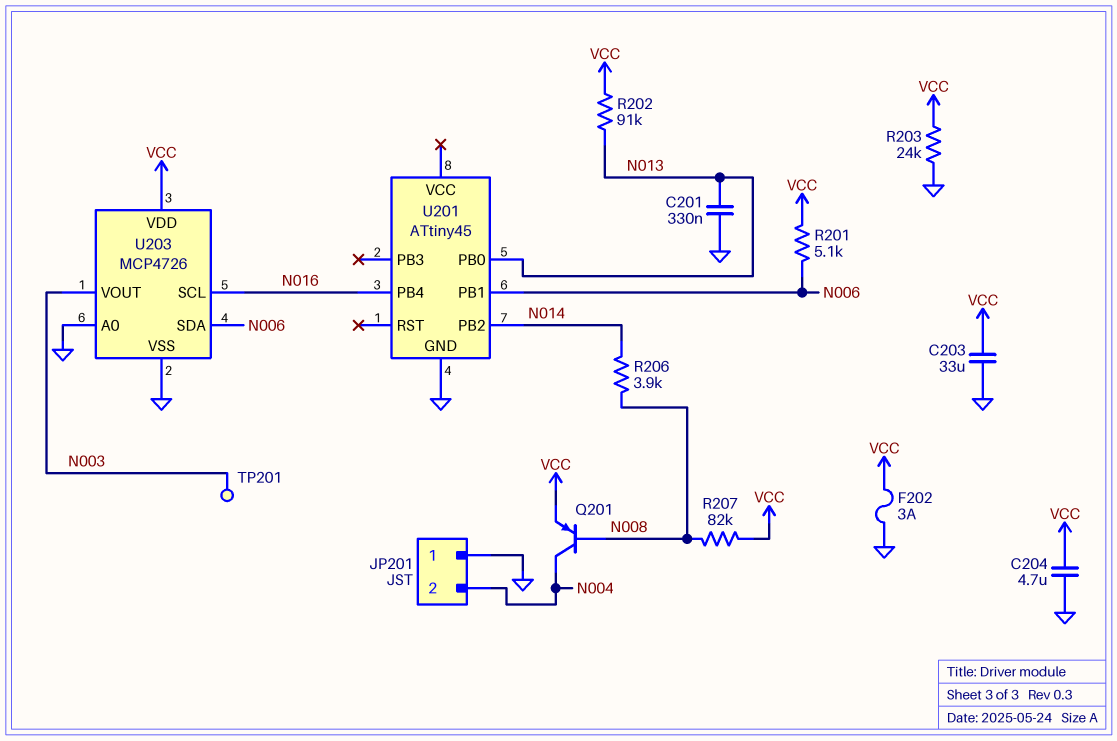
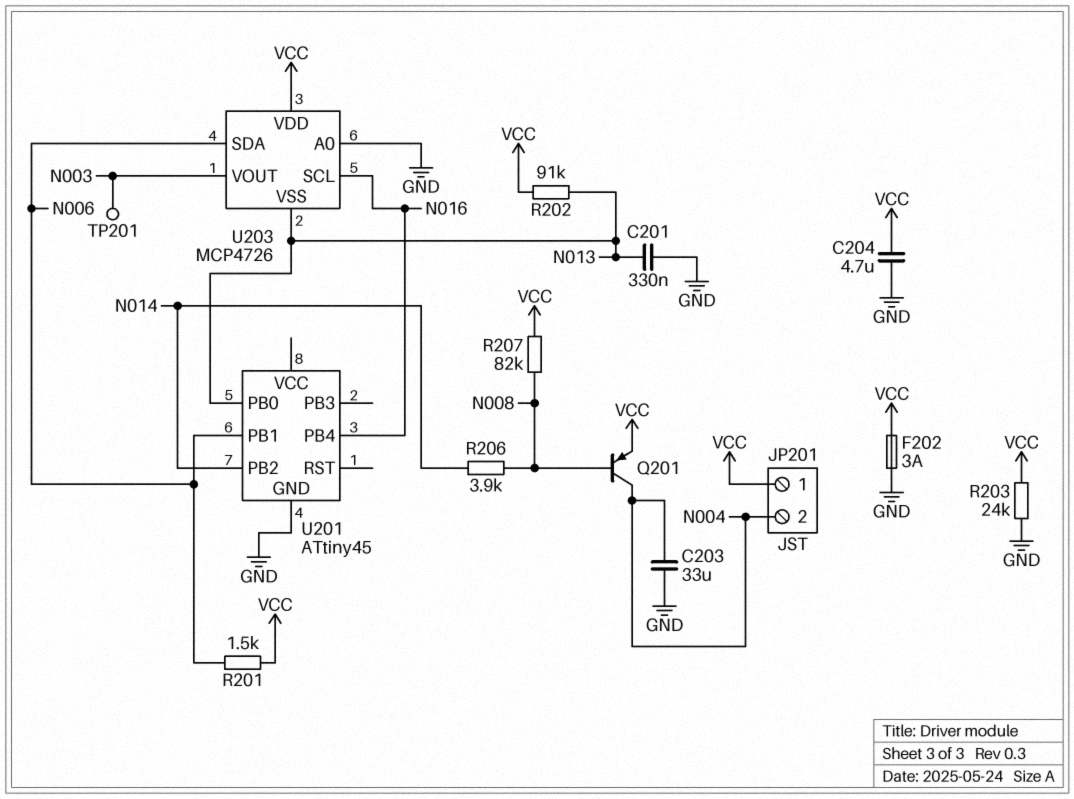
C203: 33uF (GND, VCC) -> 33uF (GND, N004)
JP201 pin 1: GND -> VCC
R201: 5.1k (N006, VCC) -> 1.5k (N006, VCC)
U203 pin VSS: GND -> N013

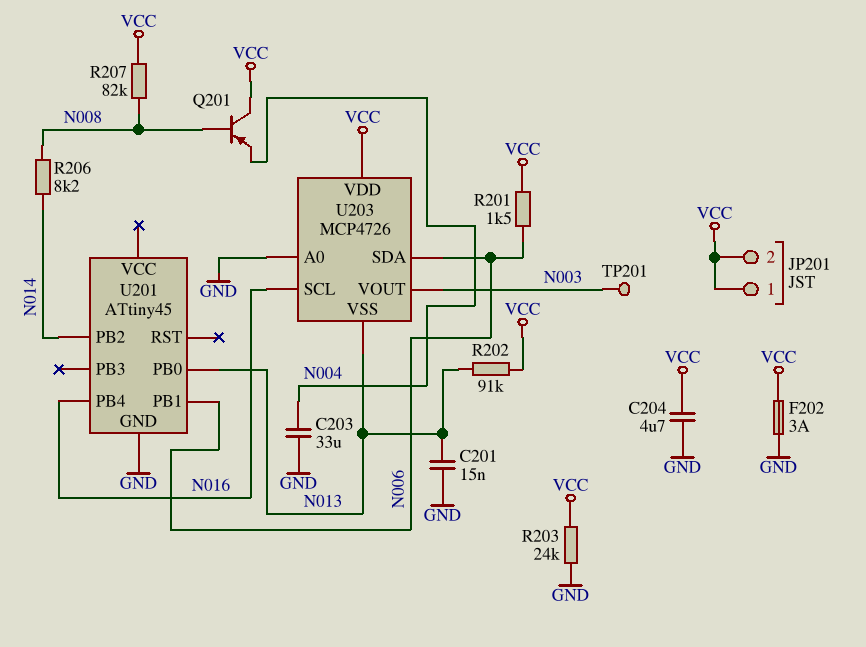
C201: 330nF (GND, N013) -> 15nF (GND, N013)
JP201 pin 2: N004 -> VCC
Q201: PNP (B N008, C N004, E VCC) -> PNP (B N008, C VCC, E N004)
R206: 3.9k (N008, N014) -> 8.2k (N008, N014)

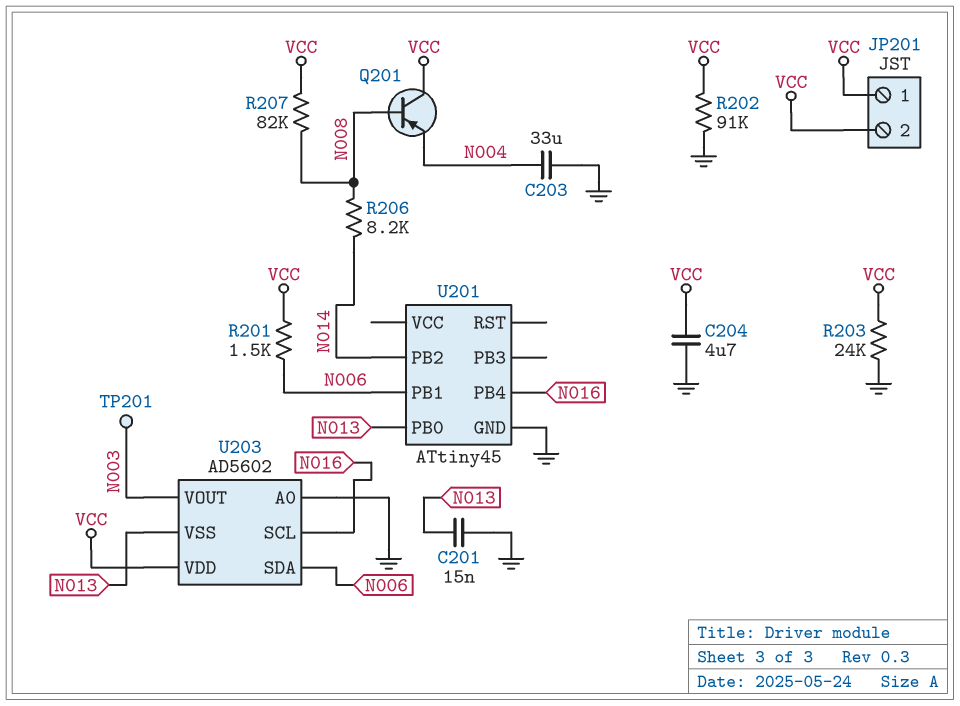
F202: 3A (GND, VCC) -> none
R202: 91k (N013, VCC) -> 91k (GND, VCC)
U203: MCP4726 -> AD5602

